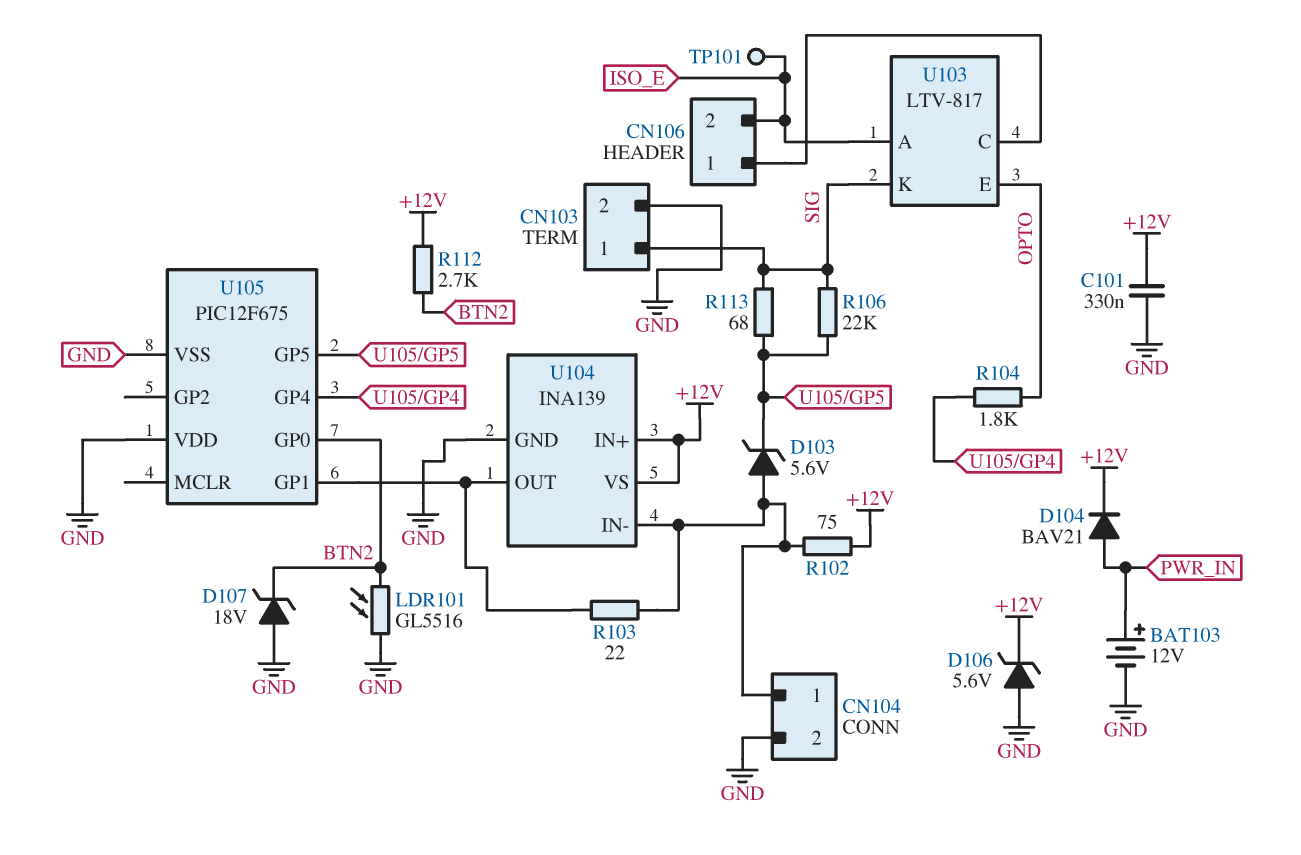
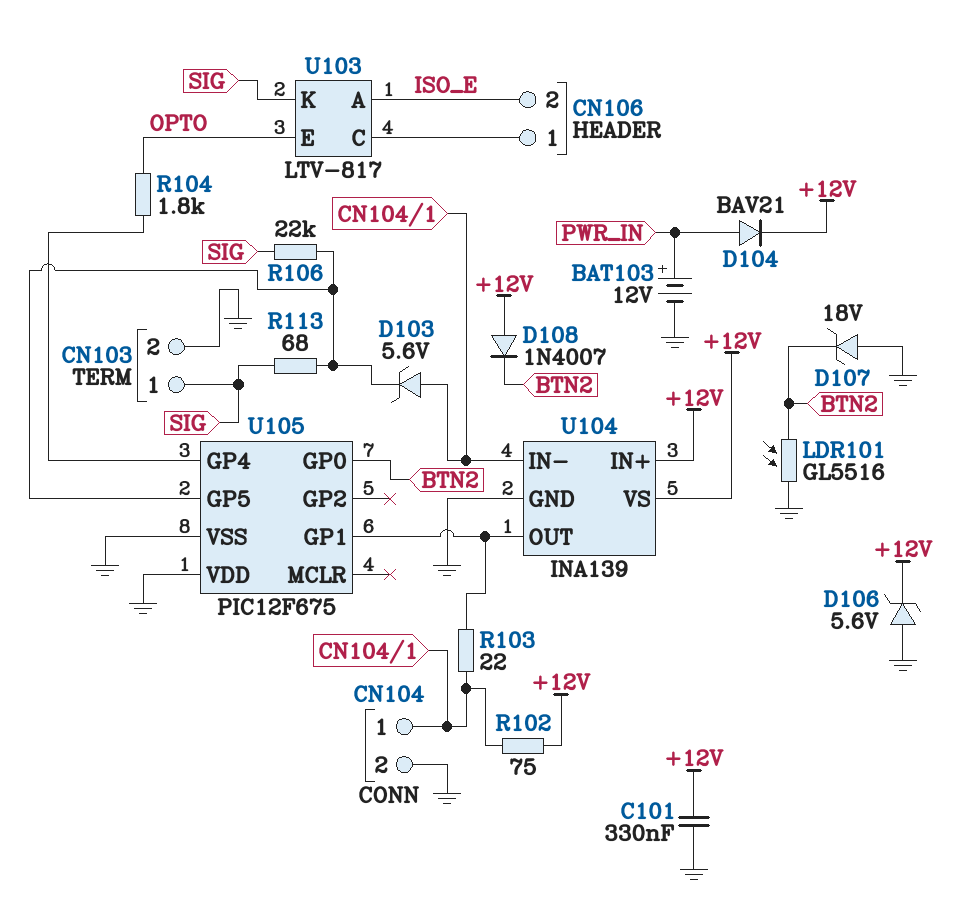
D108: none -> diode 1N4007 (A +12V, K BTN2)
R112: 2.7k (+12V, BTN2) -> none
TP101: test point (ISO_E) -> none

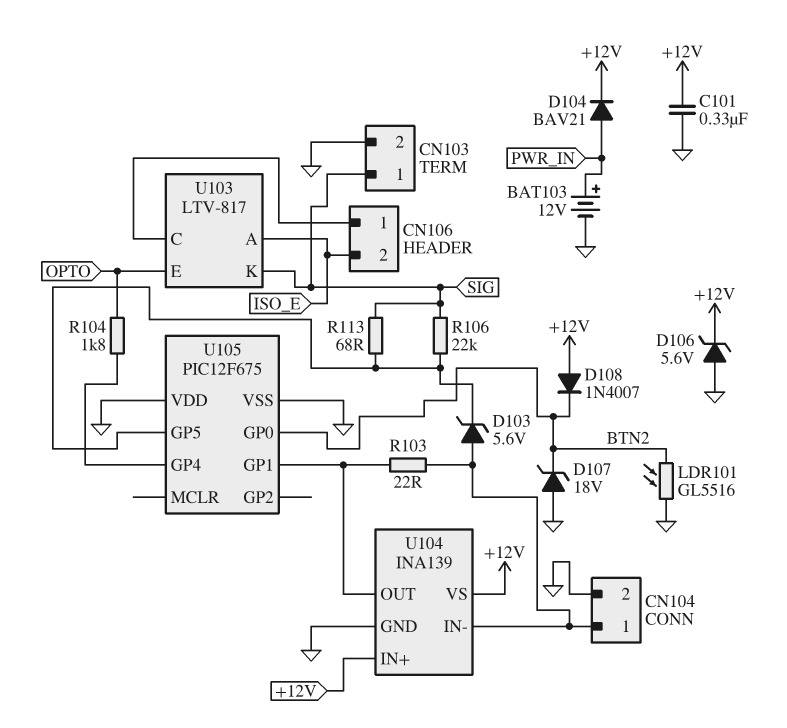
R102: 75 (+12V, CN104/1) -> none

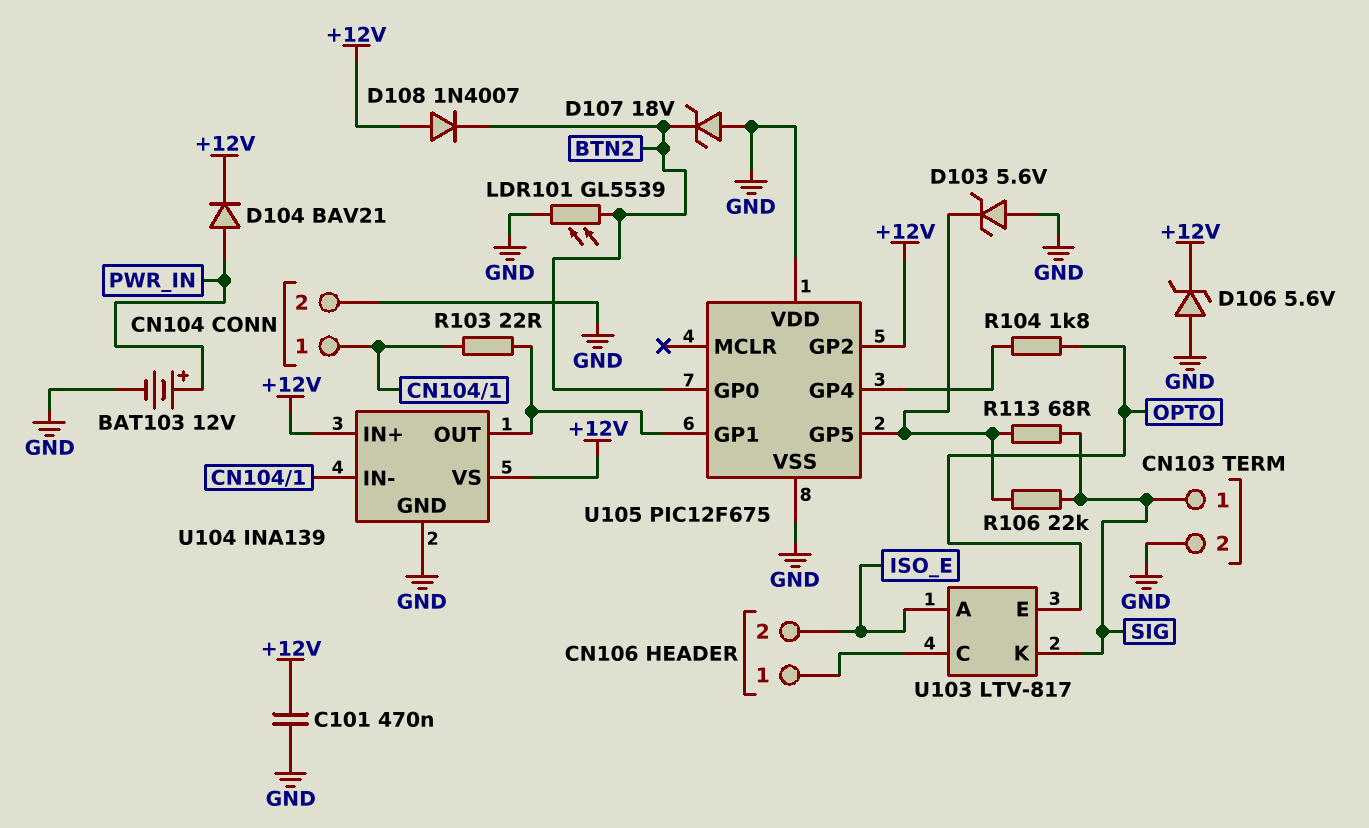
C101: 330nF (+12V, GND) -> 470nF (+12V, GND)
D103: zener 5.6V (A CN104/1, K U105/GP5) -> zener 5.6V (A GND, K U105/GP5)
LDR101: GL5516 (BTN2, GND) -> GL5539 (BTN2, GND)
U105 pin GP2: none -> +12V

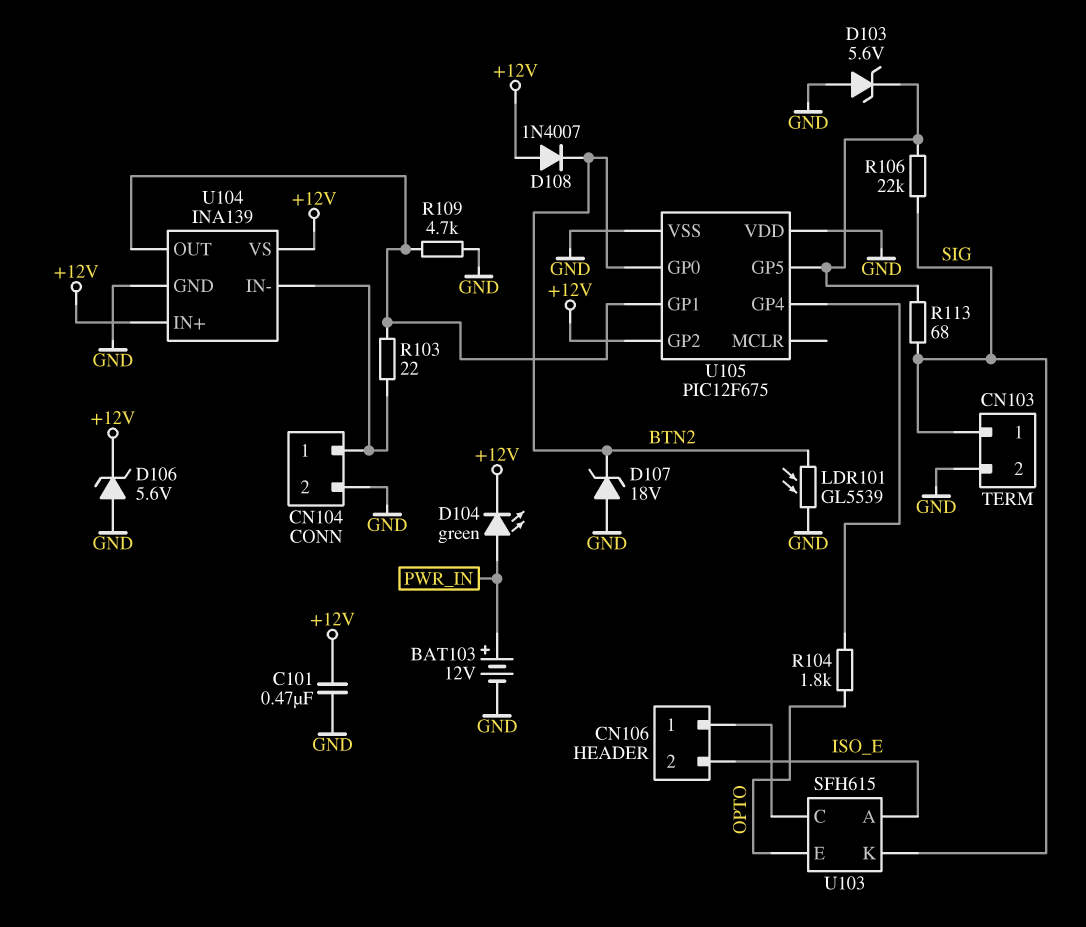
D104: diode BAV21 (A PWR_IN, K +12V) -> LED green (A PWR_IN, K +12V)
R109: none -> 4.7k (GND, U104/OUT)
U103: LTV-817 -> SFH615

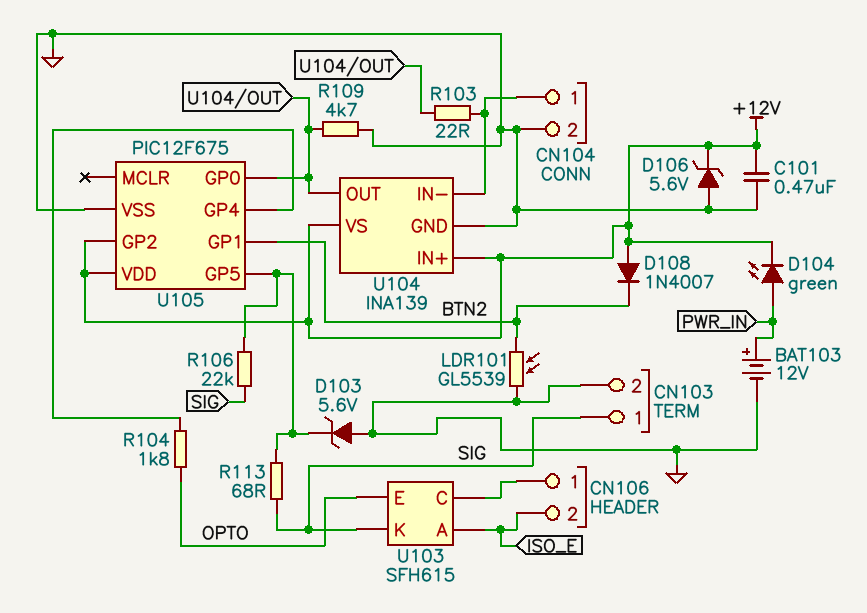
D107: zener 18V (A GND, K BTN2) -> none
U105 pin GP0: BTN2 -> U104/OUT
U105 pin GP1: U104/OUT -> BTN2
U105 pin VDD: GND -> +12V

